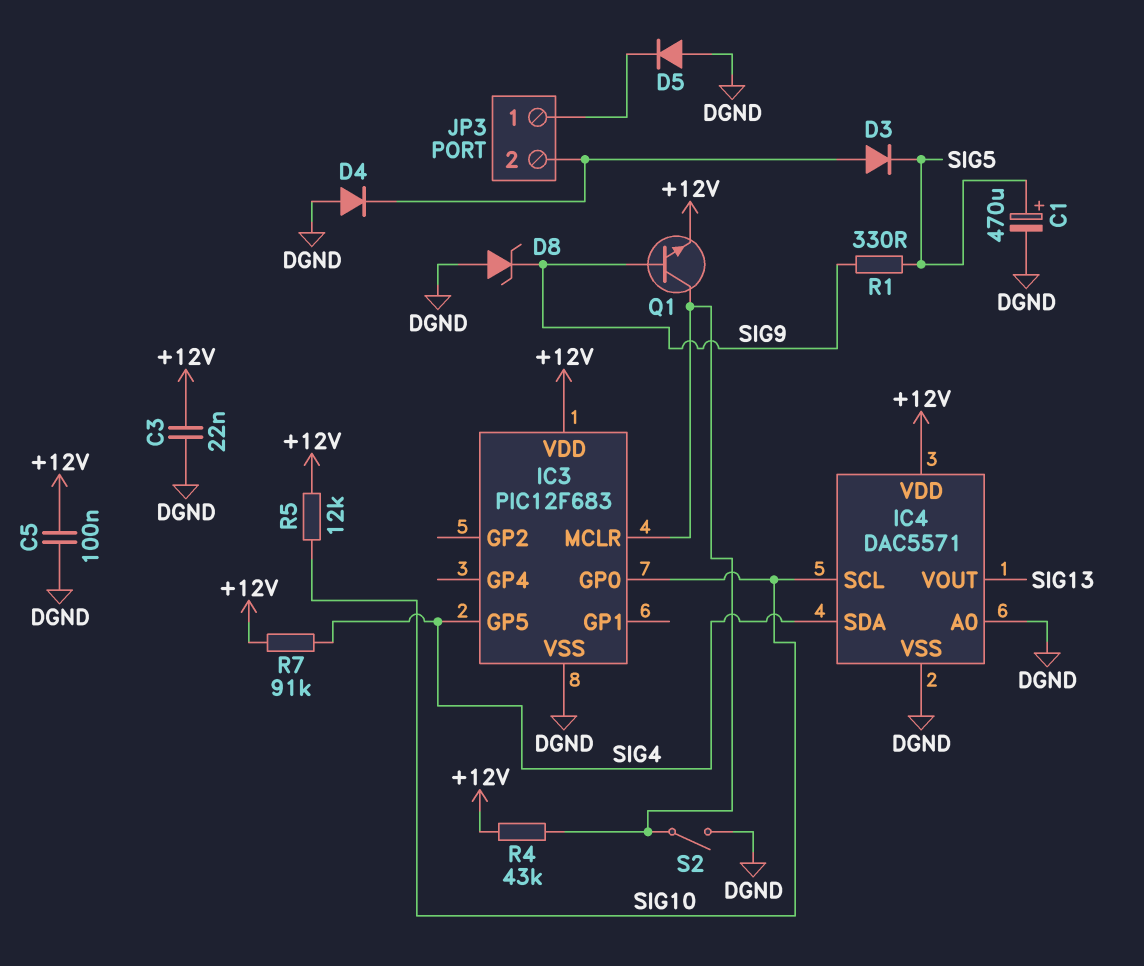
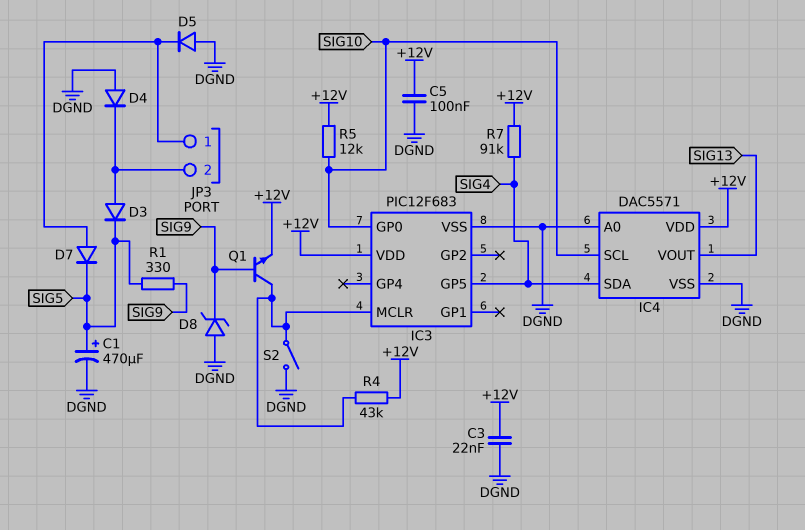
D7: none -> diode (A JP3/1, K SIG5)

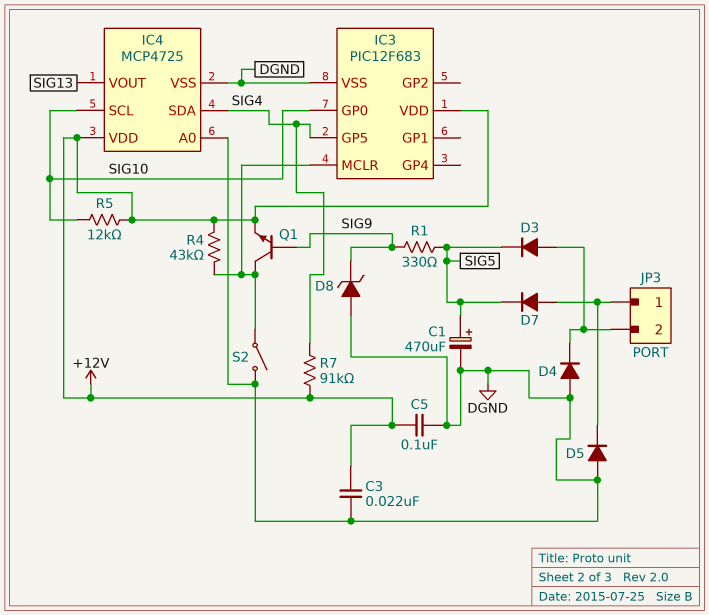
IC4: DAC5571 -> MCP4725

